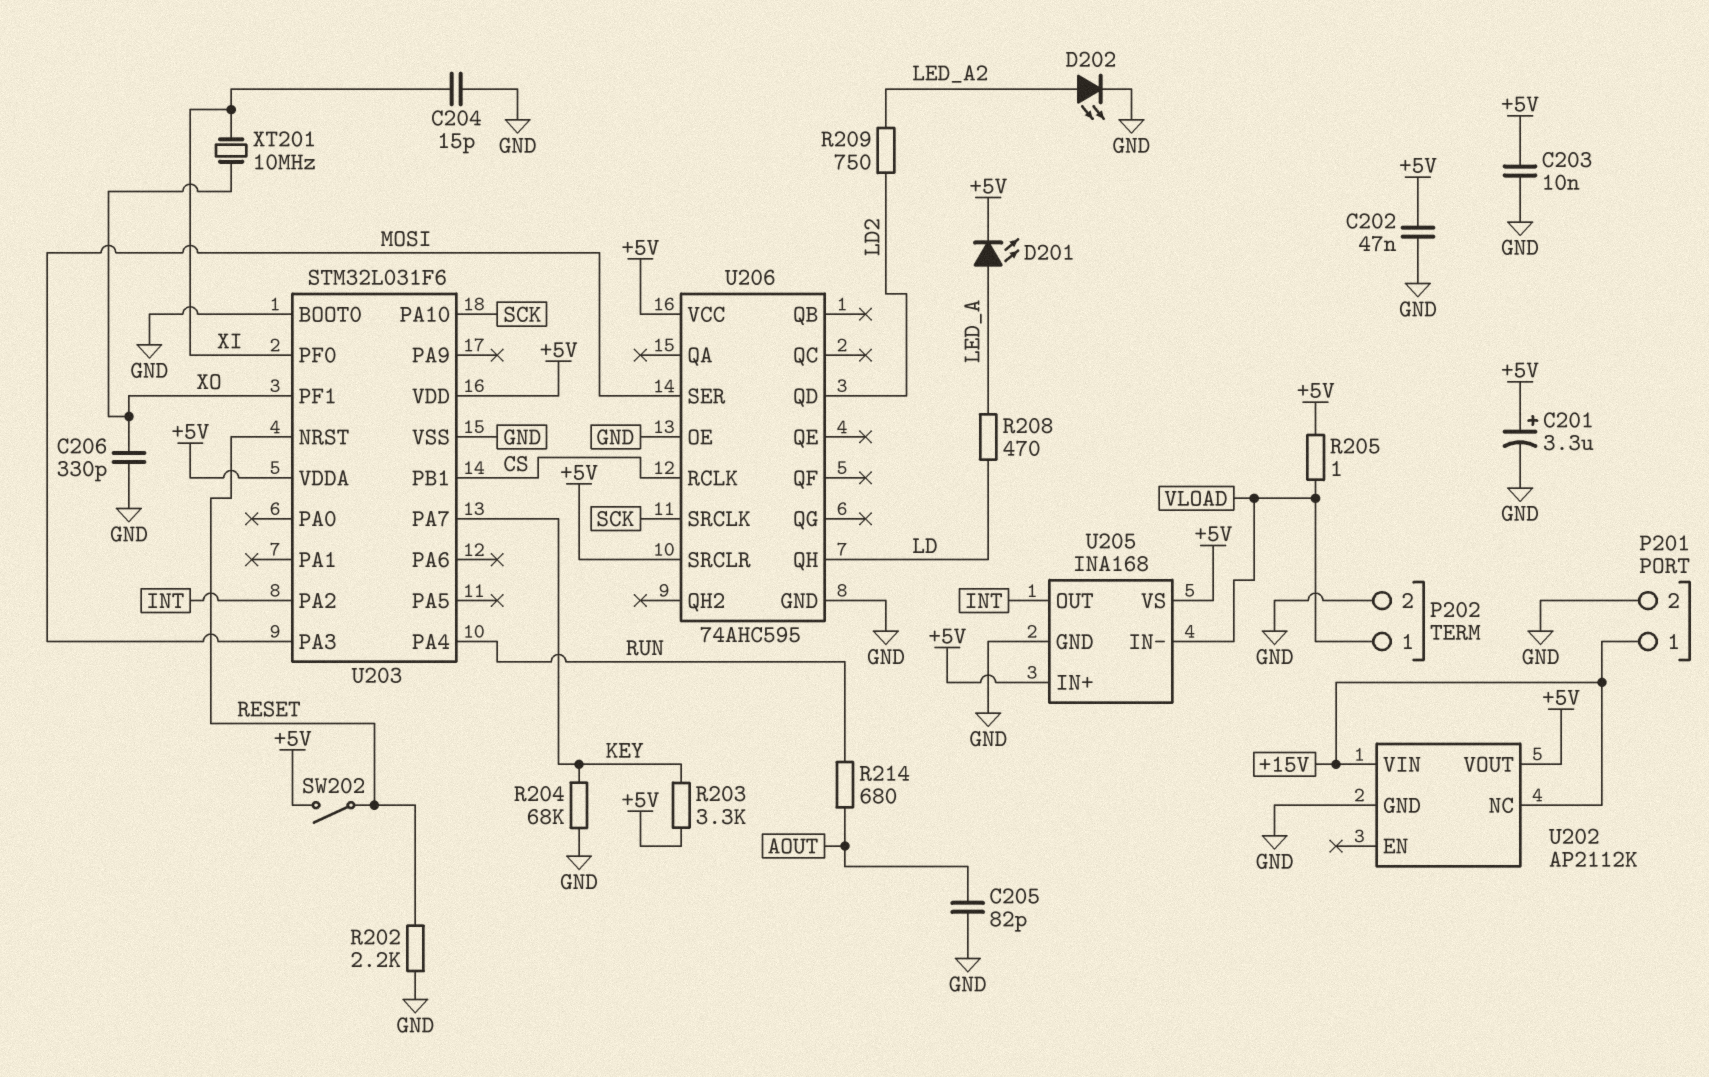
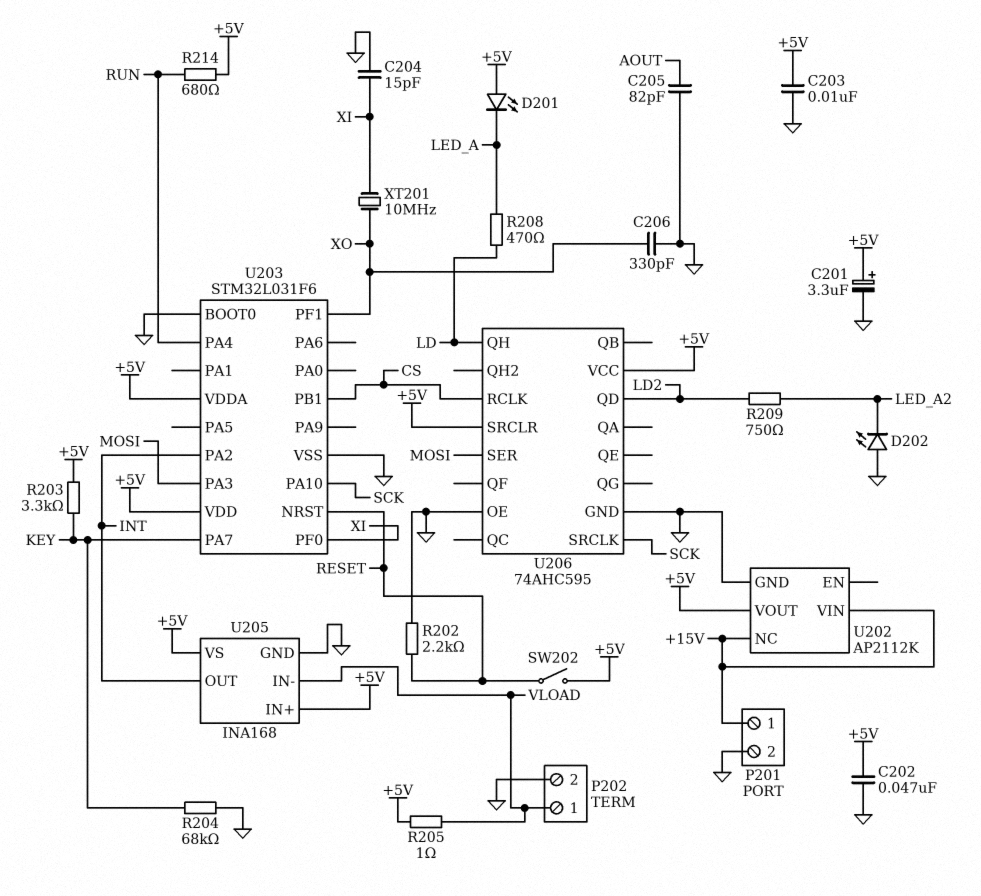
D201: LED (A LED_A, K +5V) -> LED (A +5V, K LED_A)
D202: LED (A LED_A2, K GND) -> LED (A GND, K LED_A2)
R214: 680 (AOUT, RUN) -> 680 (+5V, RUN)

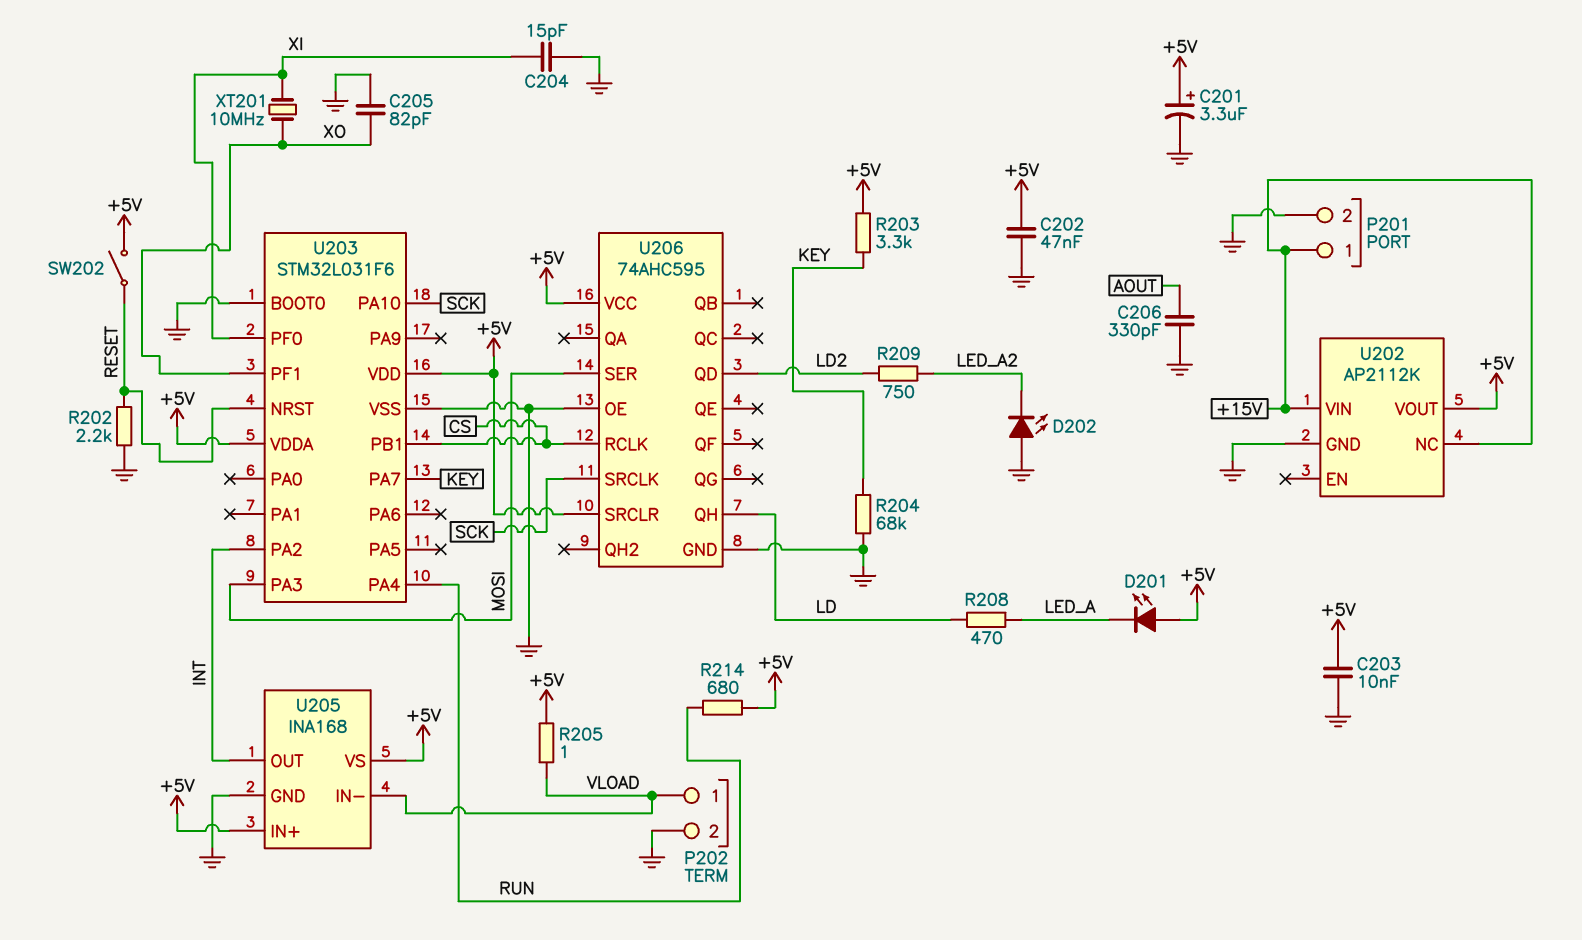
C205: 82pF (AOUT, GND) -> 82pF (GND, XO)
C206: 330pF (GND, XO) -> 330pF (AOUT, GND)

